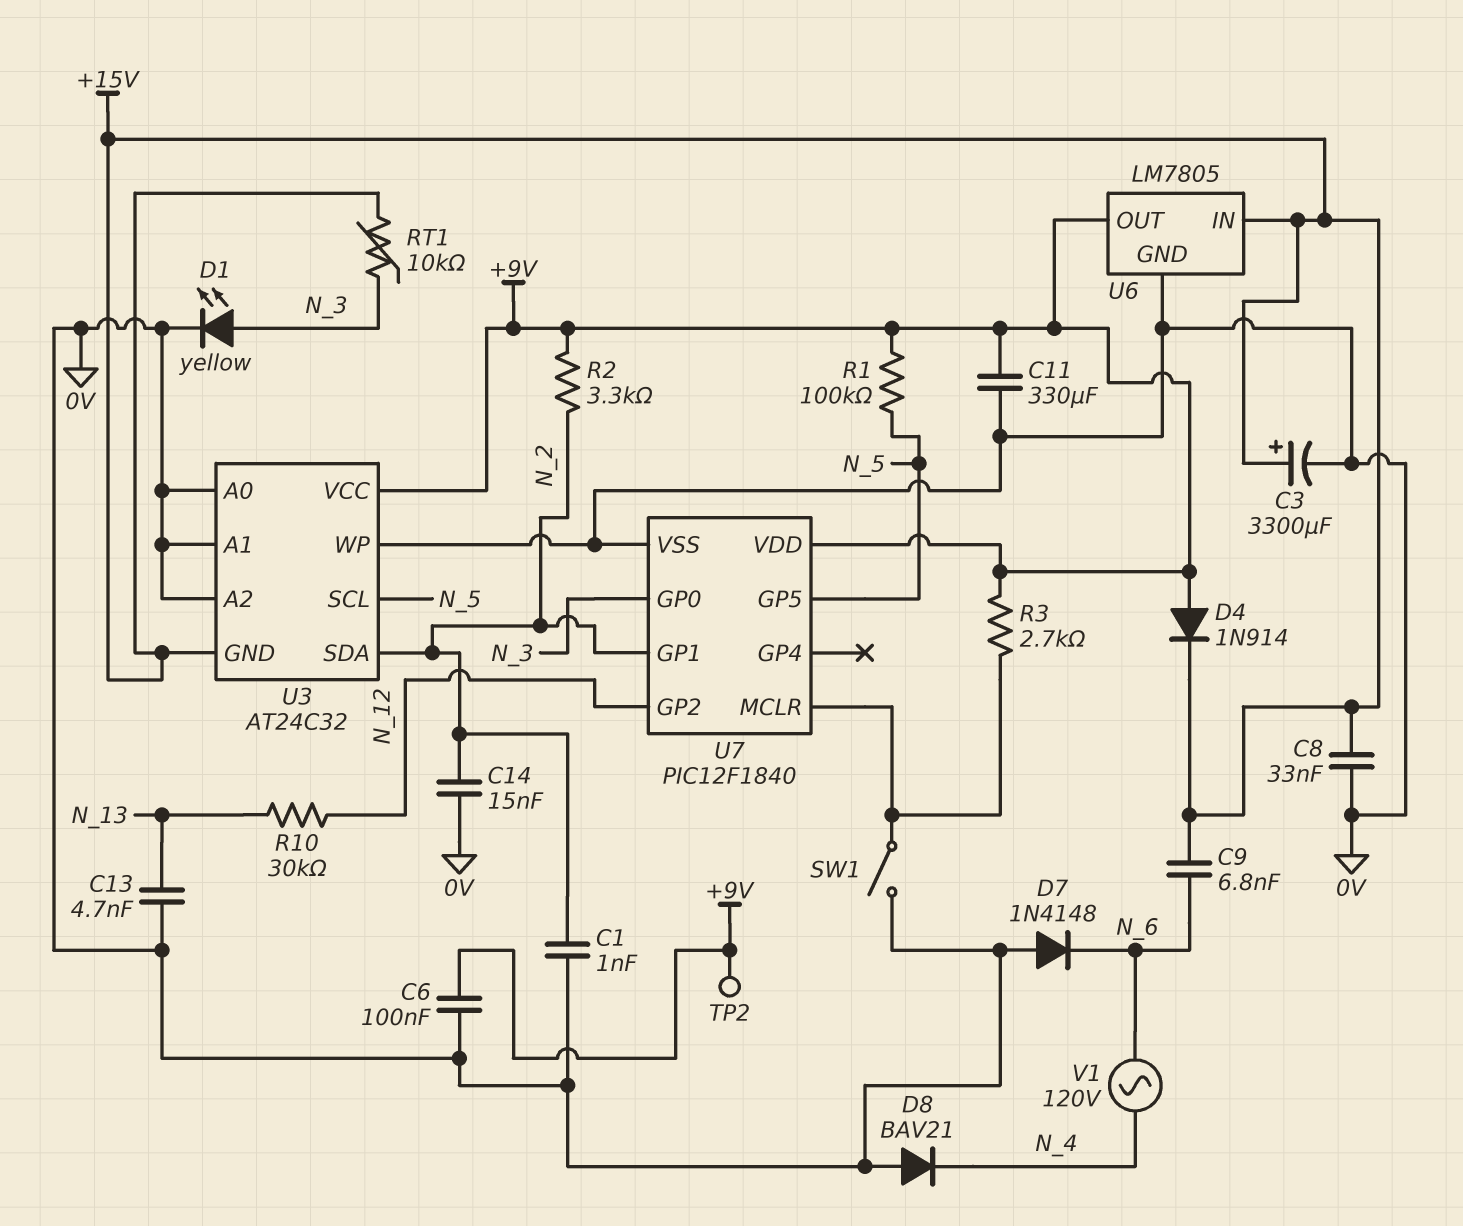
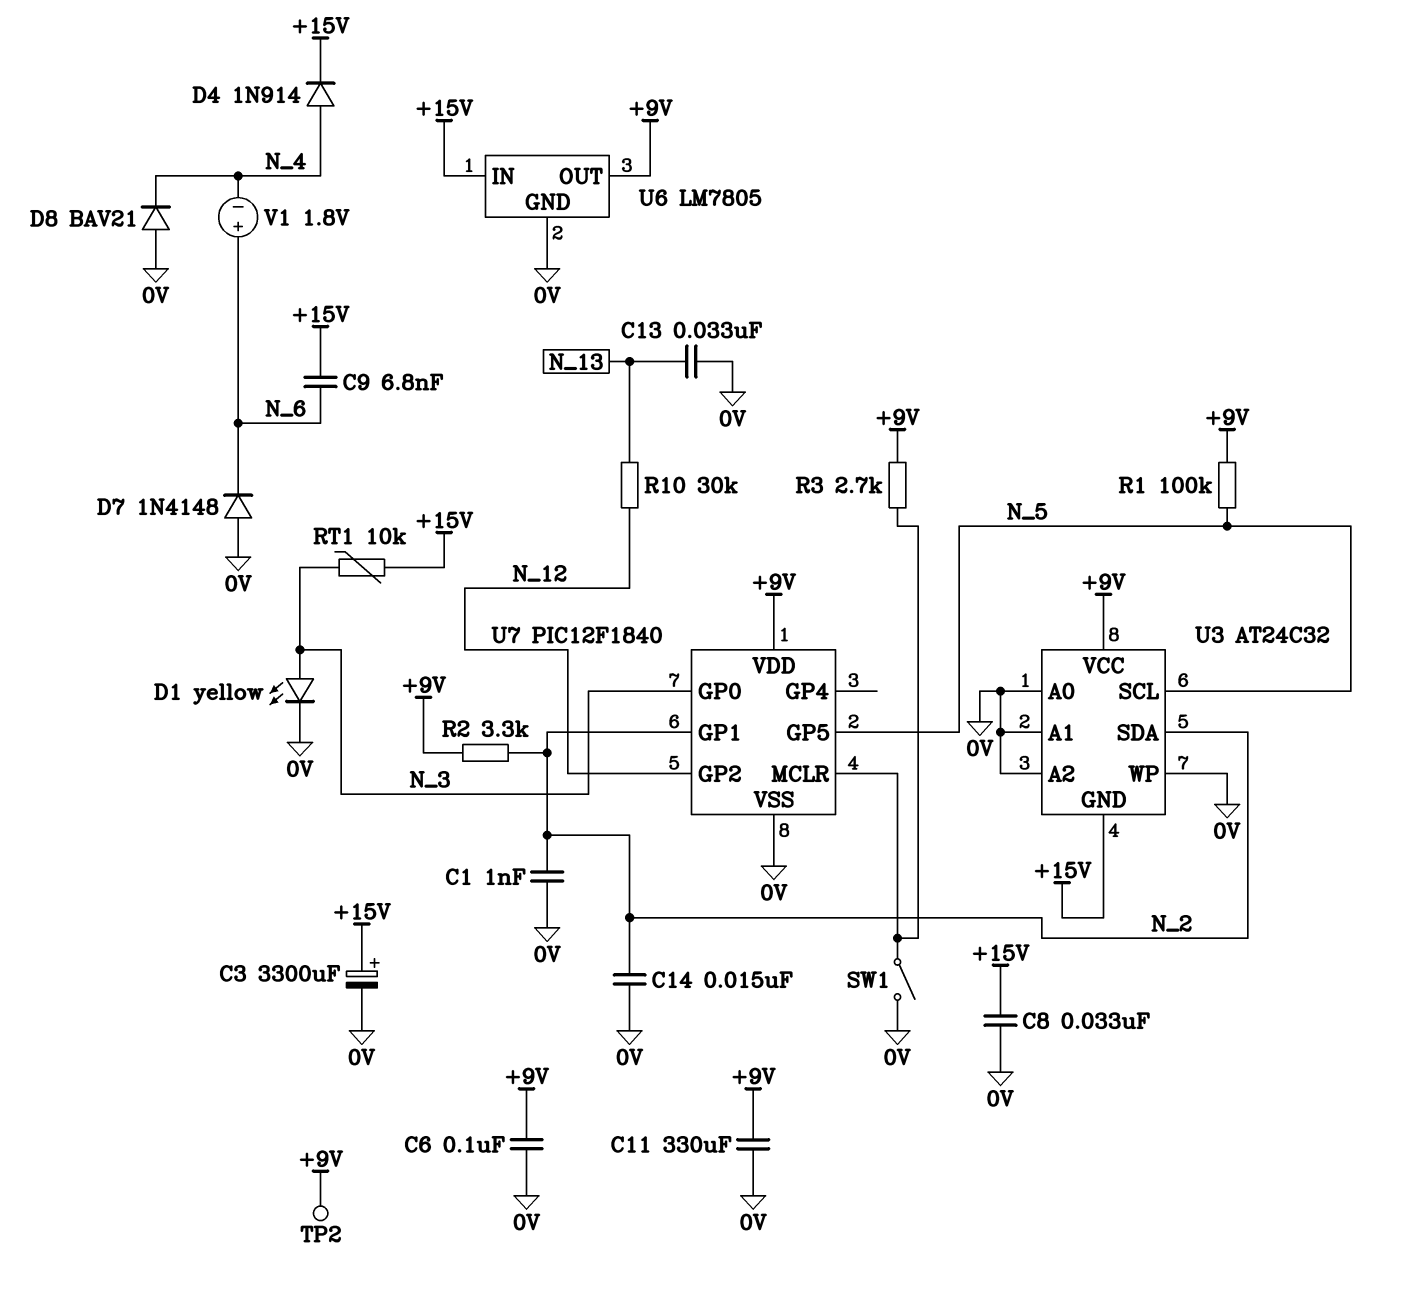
C13: 4.7nF (0V, N_13) -> 33nF (0V, N_13)
D4: diode 1N914 (A +9V, K +15V) -> diode 1N914 (A N_4, K +15V)
V1: AC 120V (N_4, N_6) -> 1.8V (plus N_6, minus N_4)

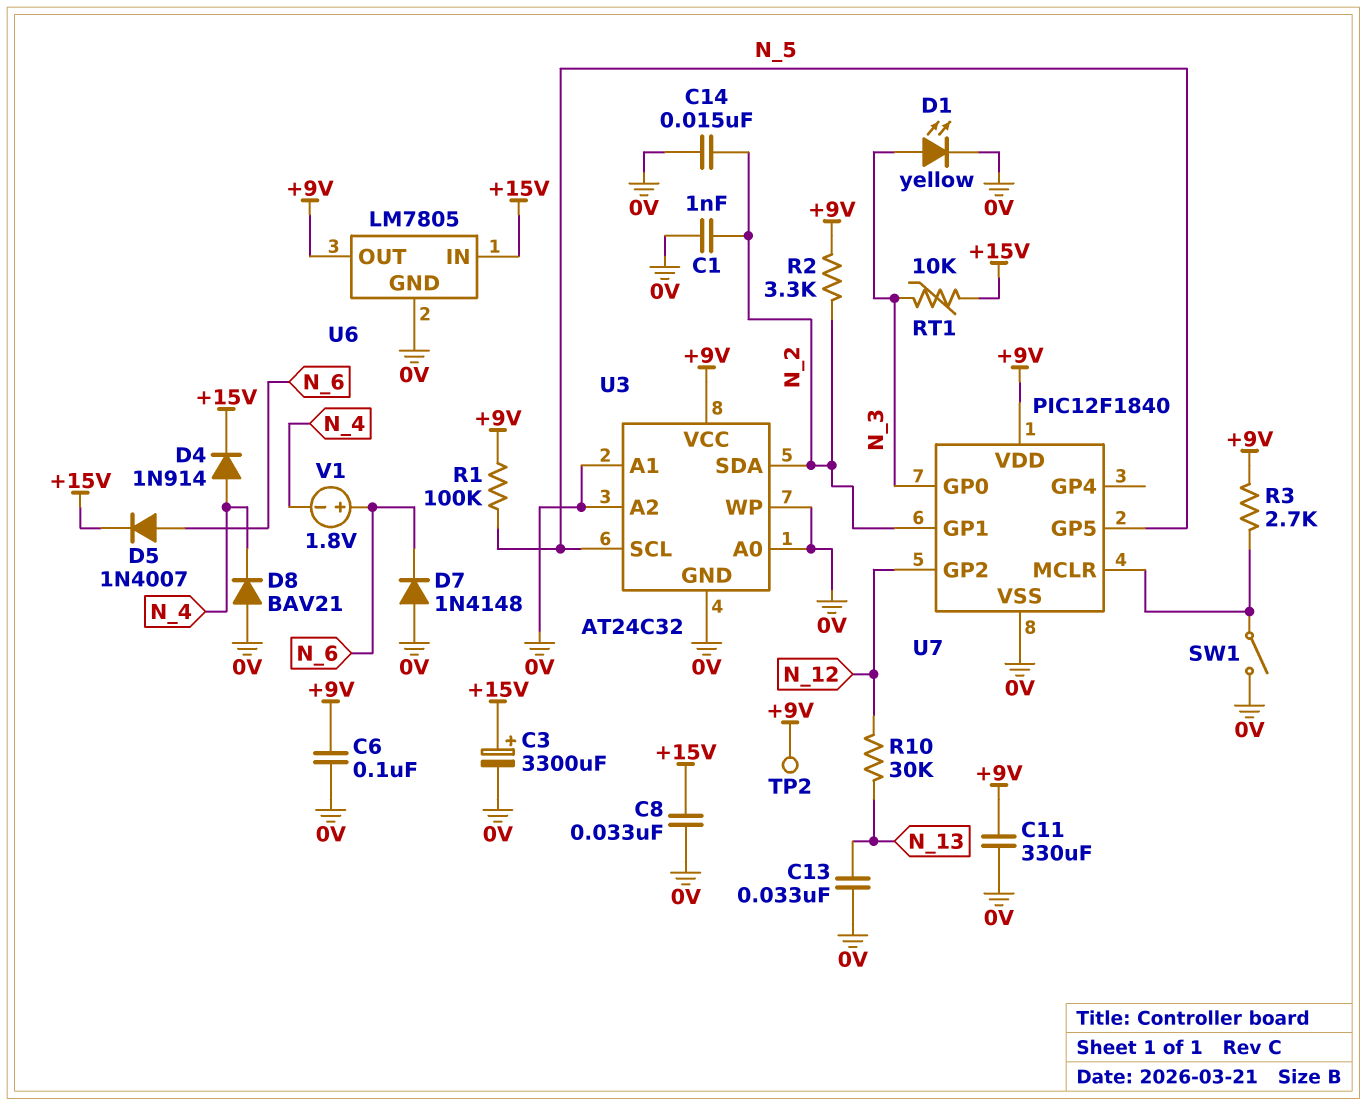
C9: 6.8nF (+15V, N_6) -> none
D5: none -> diode 1N4007 (A N_6, K +15V)
U3 pin GND: +15V -> 0V

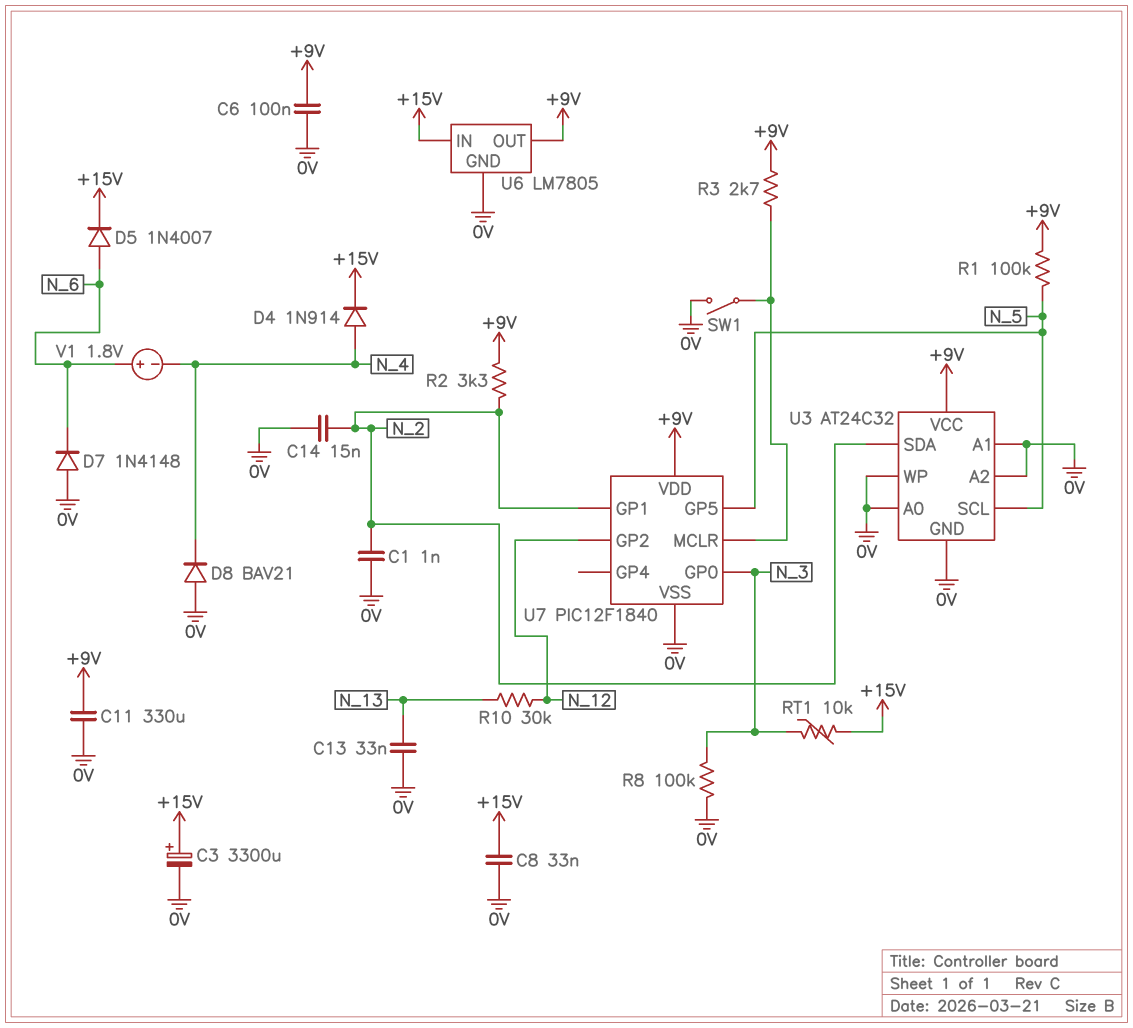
D1: LED yellow (A N_3, K 0V) -> none
R8: none -> 100k (0V, N_3)
TP2: test point (+9V) -> none

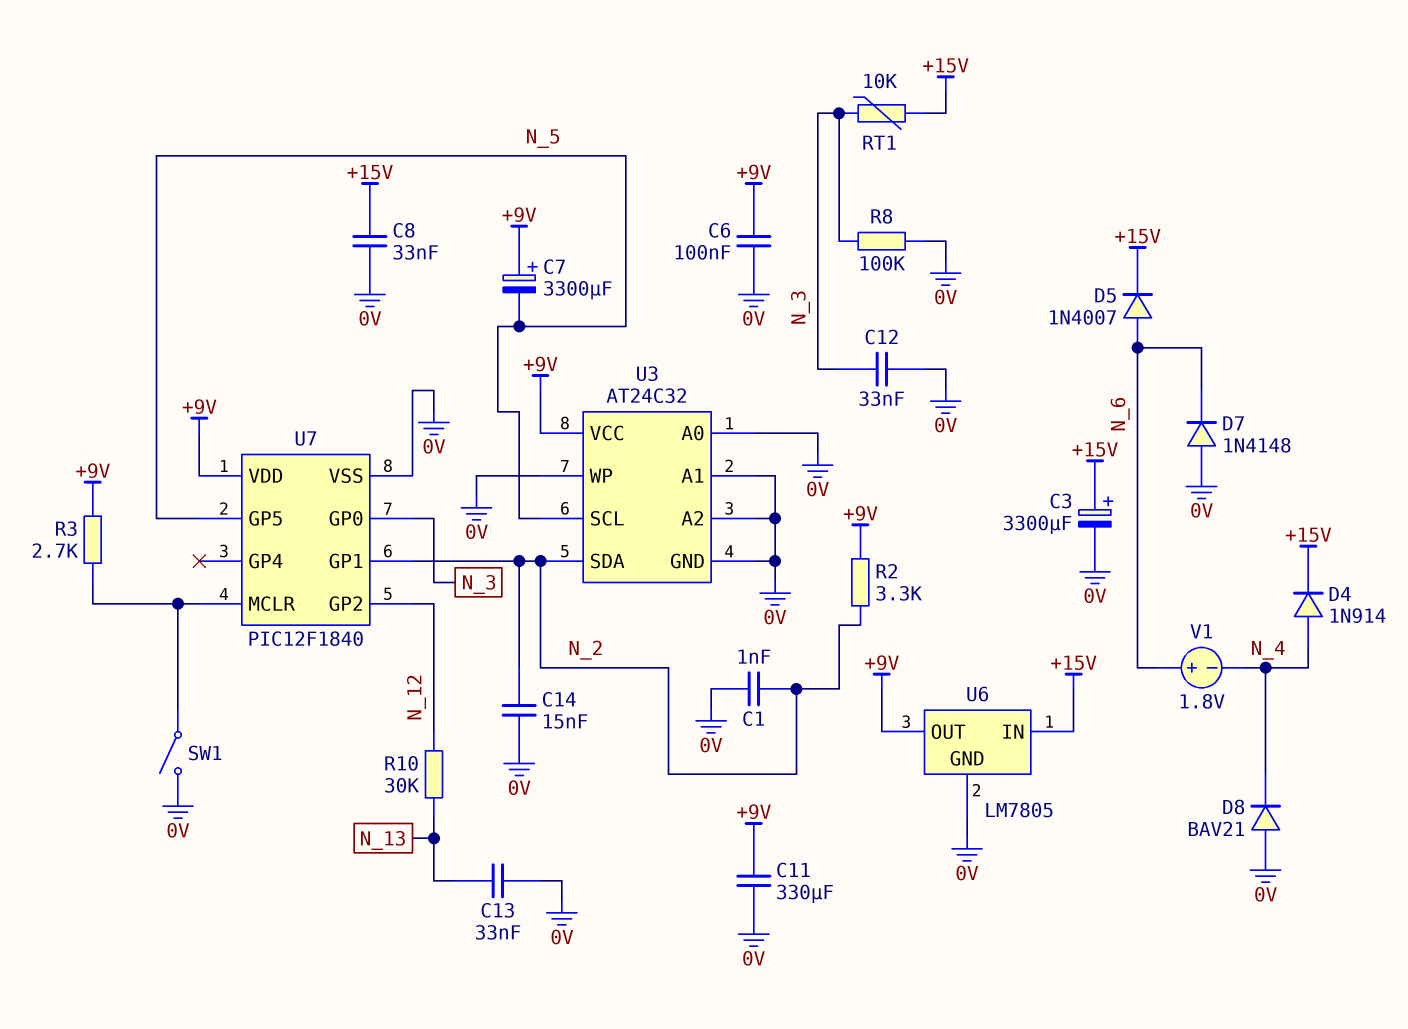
C7: none -> 3300uF (plus +9V, minus N_5)
C12: none -> 33nF (0V, N_3)
R1: 100k (+9V, N_5) -> none

